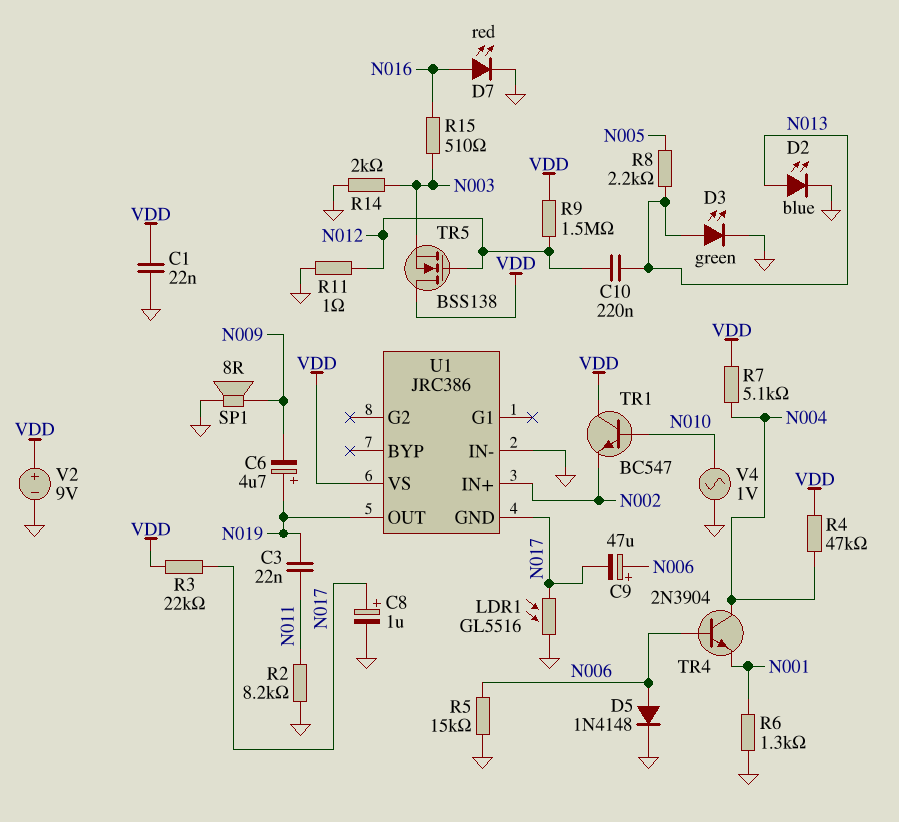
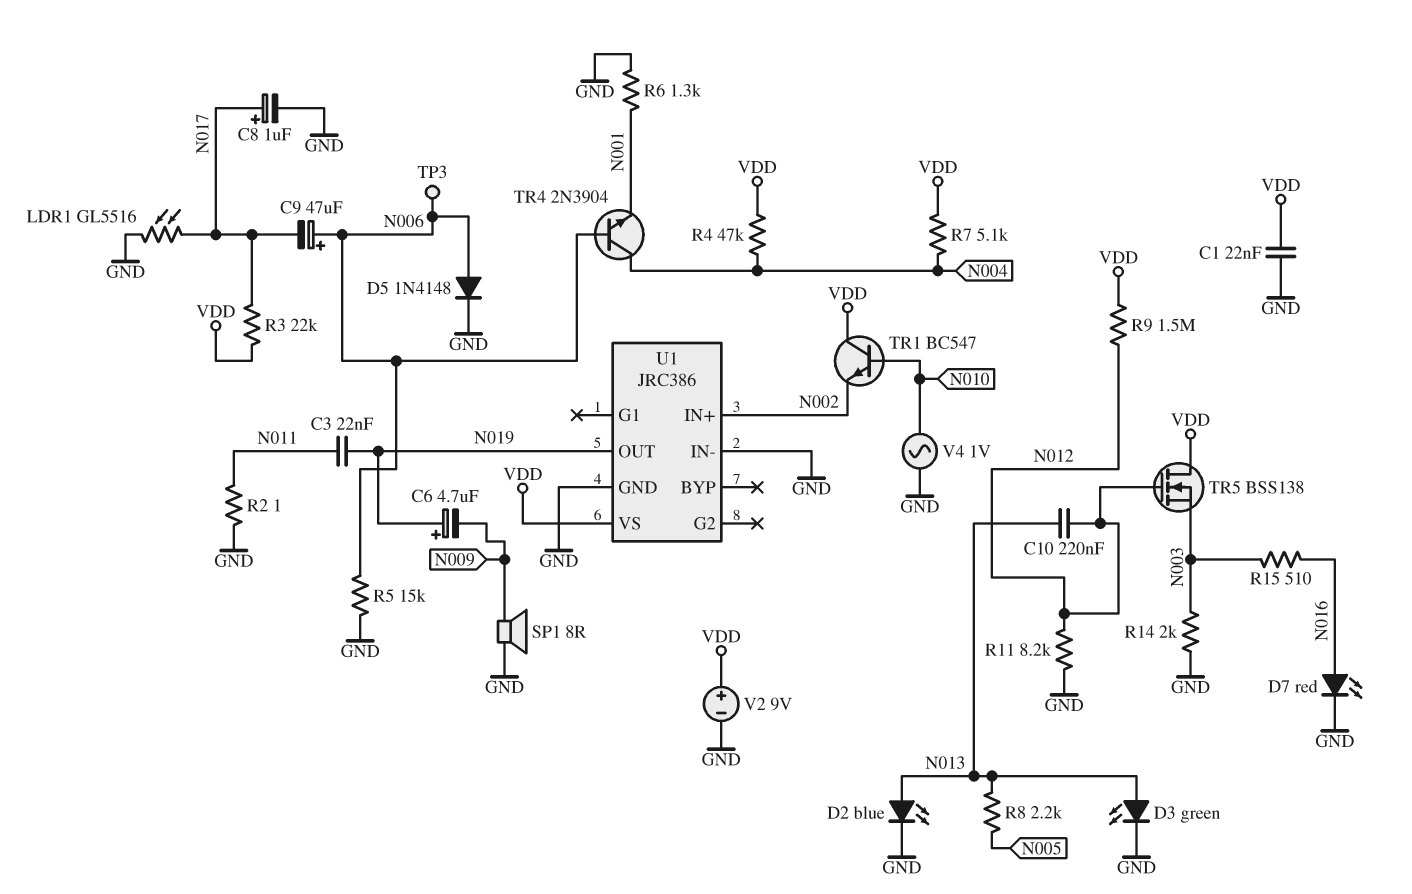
R2: 8.2k (GND, N011) -> 1 (GND, N011)
R11: 1 (GND, N012) -> 8.2k (GND, N012)
TP3: none -> test point (N006)
U1 pin GND: N017 -> GND

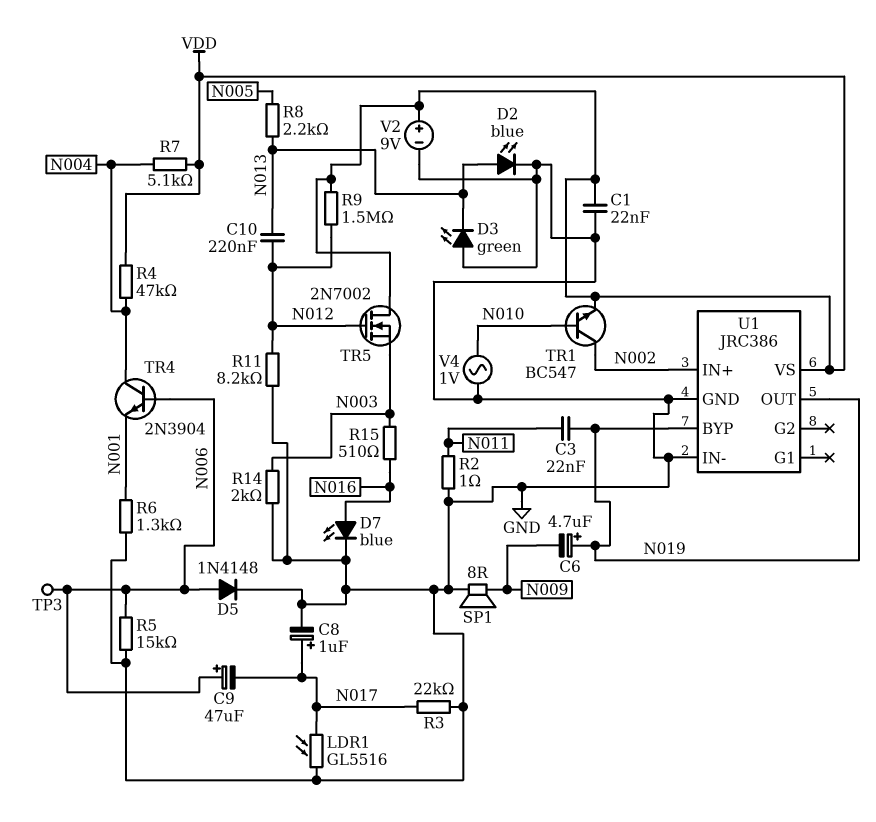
D3: LED green (A N013, K GND) -> LED green (A GND, K N013)
D7: LED red (A N016, K GND) -> LED blue (A N016, K GND)
R3: 22k (N017, VDD) -> 22k (GND, N017)
TR1: NPN BC547 (B N010, C VDD, E N002) -> NPN BC547 (B N010, C N002, E VDD)
TR5: NMOS BSS138 (G N012, D VDD, S N003) -> NMOS 2N7002 (G N012, D VDD, S N003)
U1 pin BYP: none -> N019

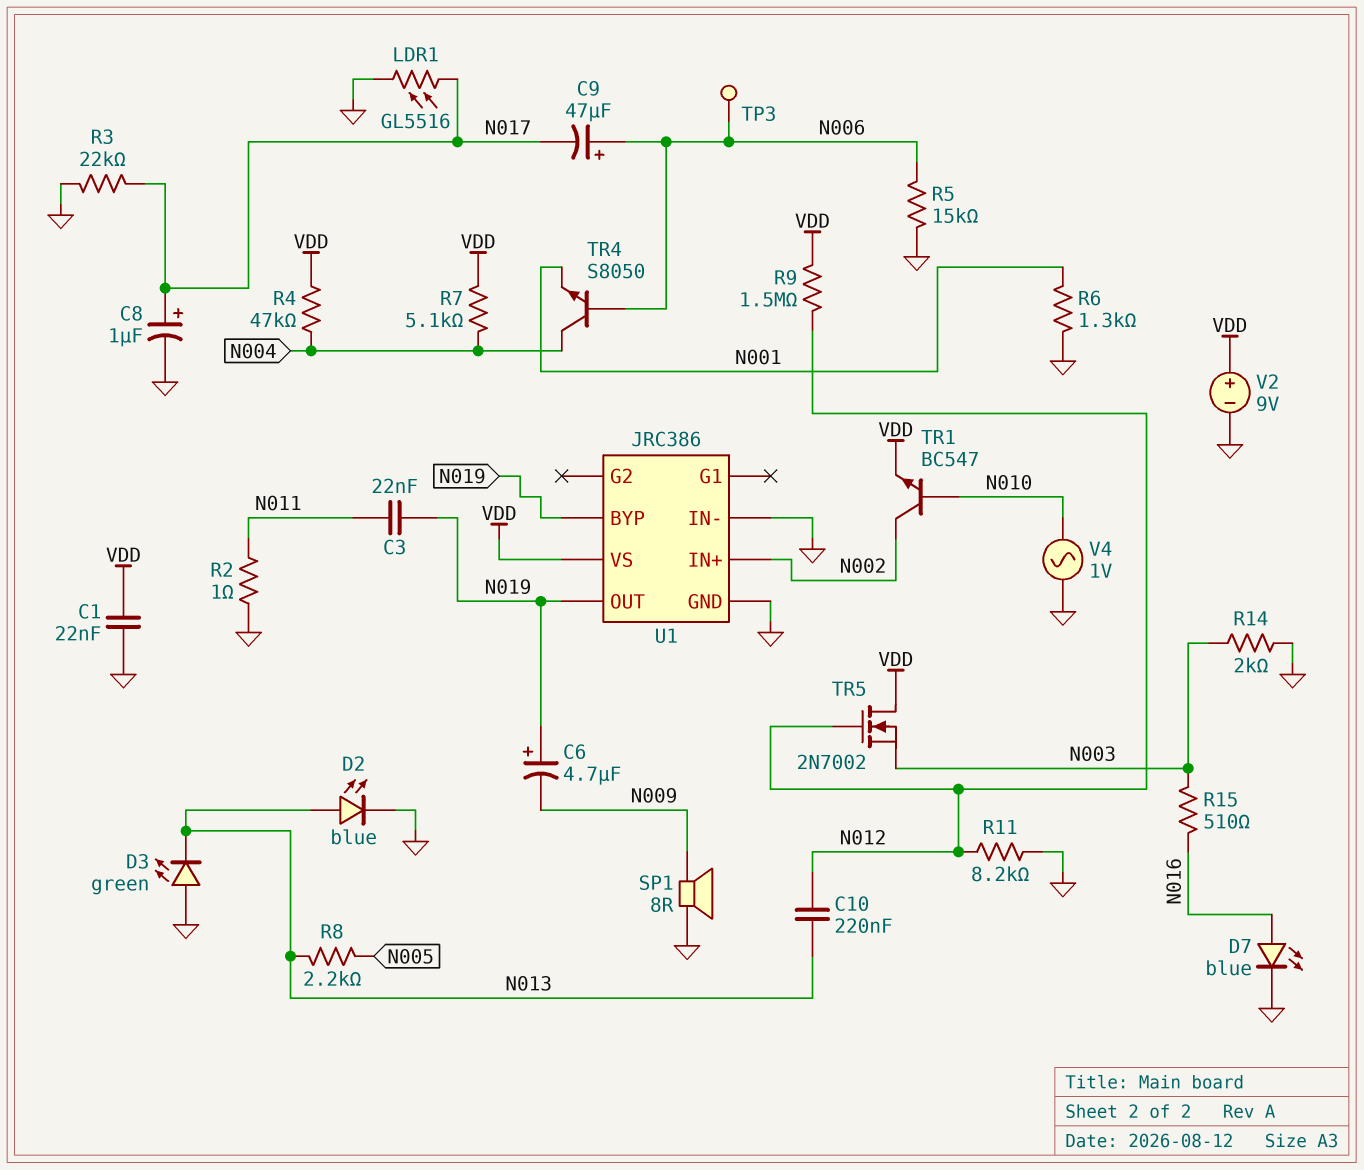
D5: diode 1N4148 (A N006, K GND) -> none
TR4: NPN 2N3904 (B N006, C N004, E N001) -> NPN S8050 (B N006, C N004, E N001)

